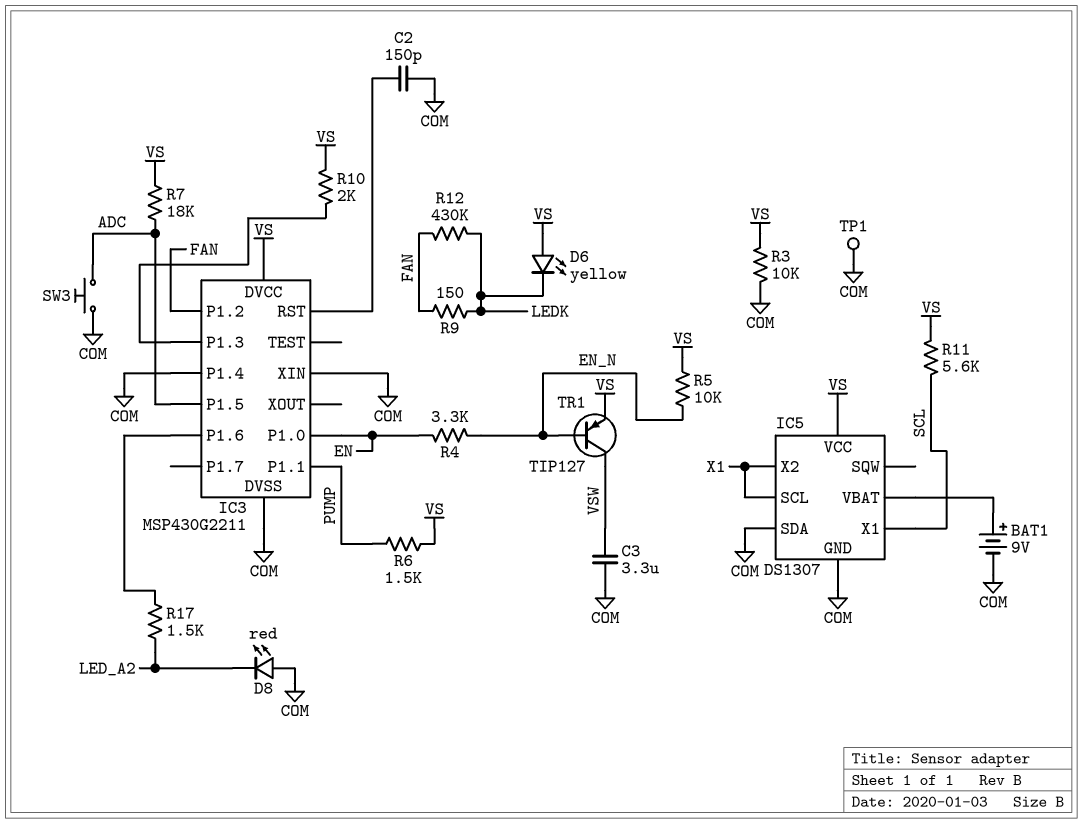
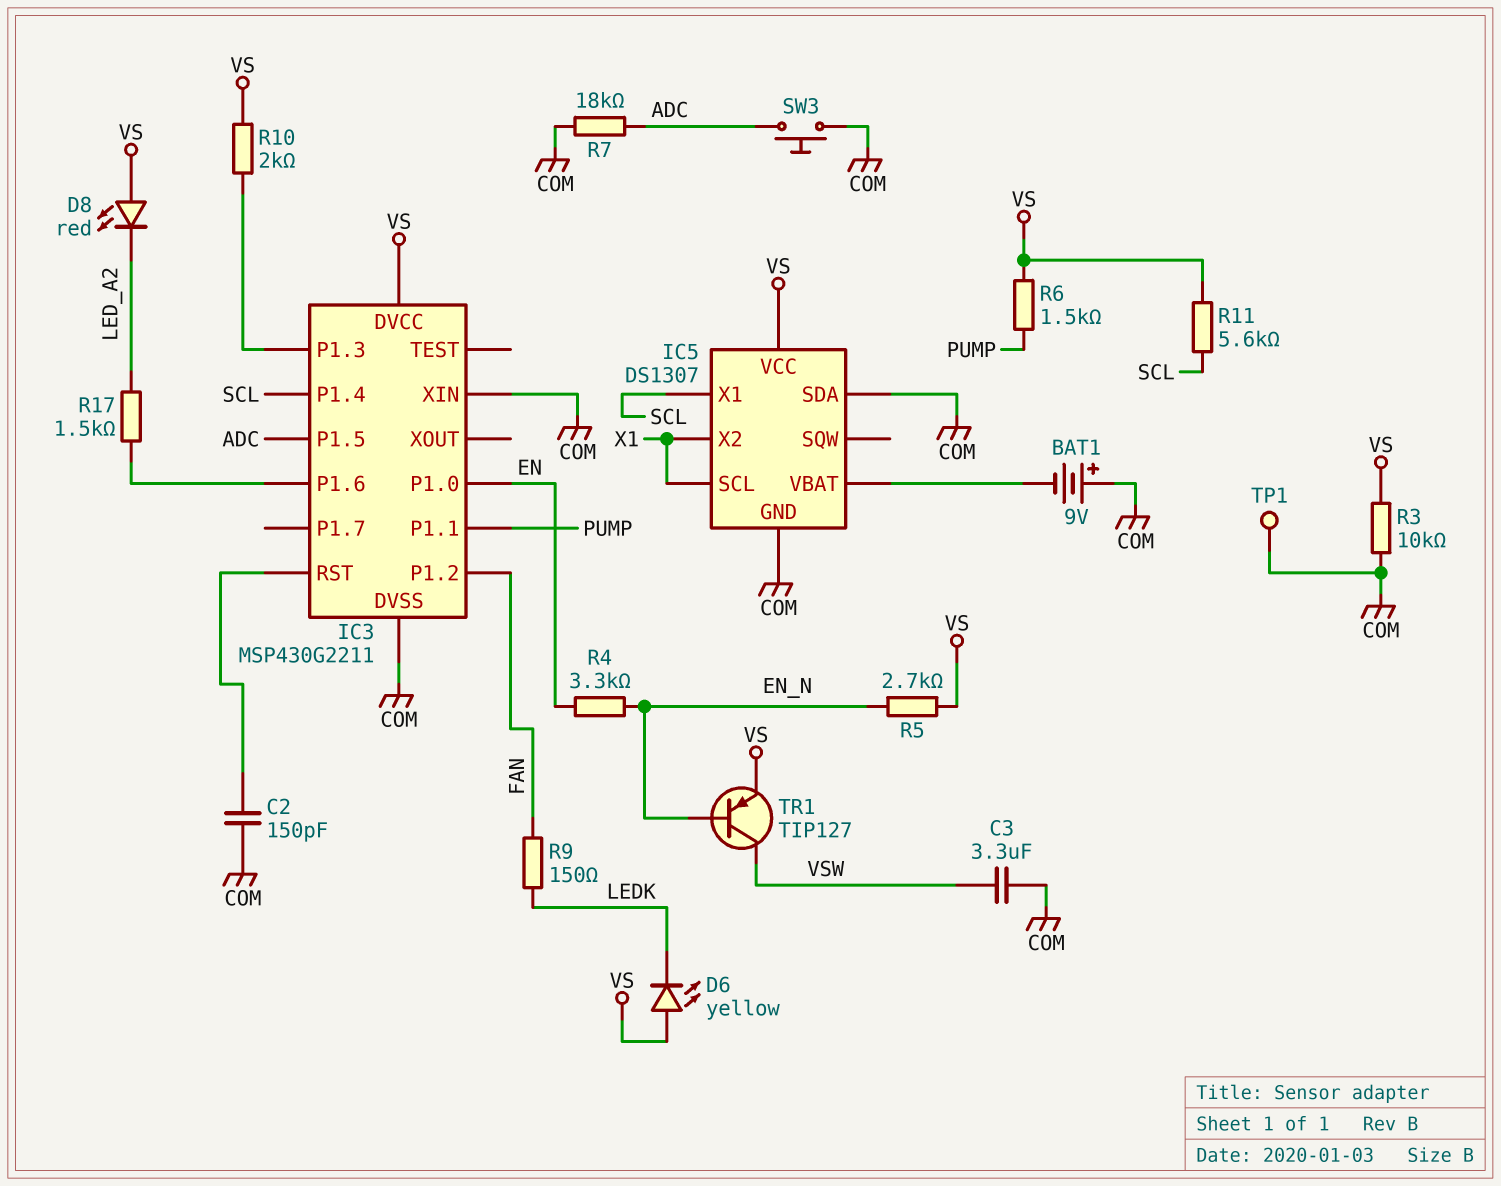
BAT1: 9V (plus IC5/VBAT, minus COM) -> 9V (plus COM, minus IC5/VBAT)
D8: LED red (A COM, K LED_A2) -> LED red (A VS, K LED_A2)
IC3 pin P1.4: COM -> SCL
R5: 10k (EN_N, VS) -> 2.7k (EN_N, VS)
R7: 18k (ADC, VS) -> 18k (ADC, COM)
R12: 430k (FAN, LEDK) -> none

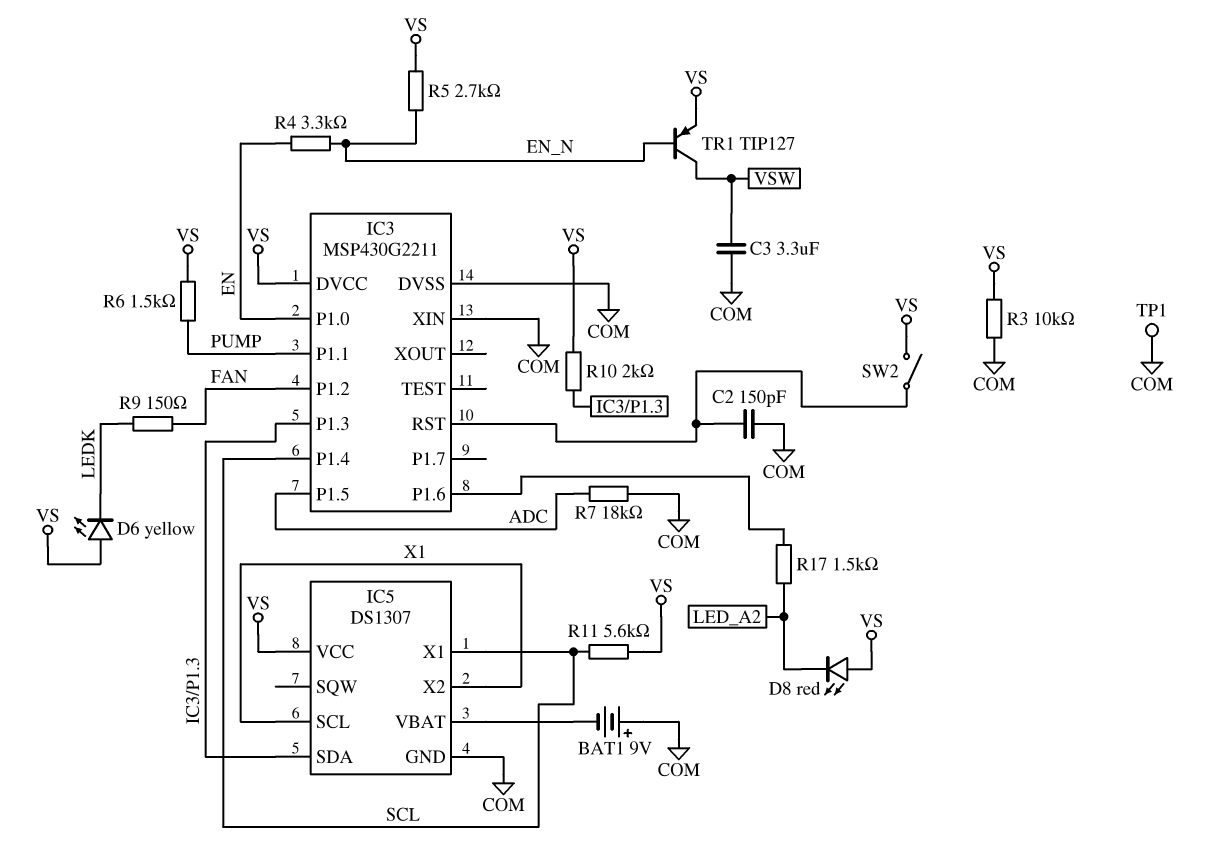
IC5 pin SDA: COM -> IC3/P1.3
SW2: none -> switch (IC3/RST, VS)
SW3: button (ADC, COM) -> none

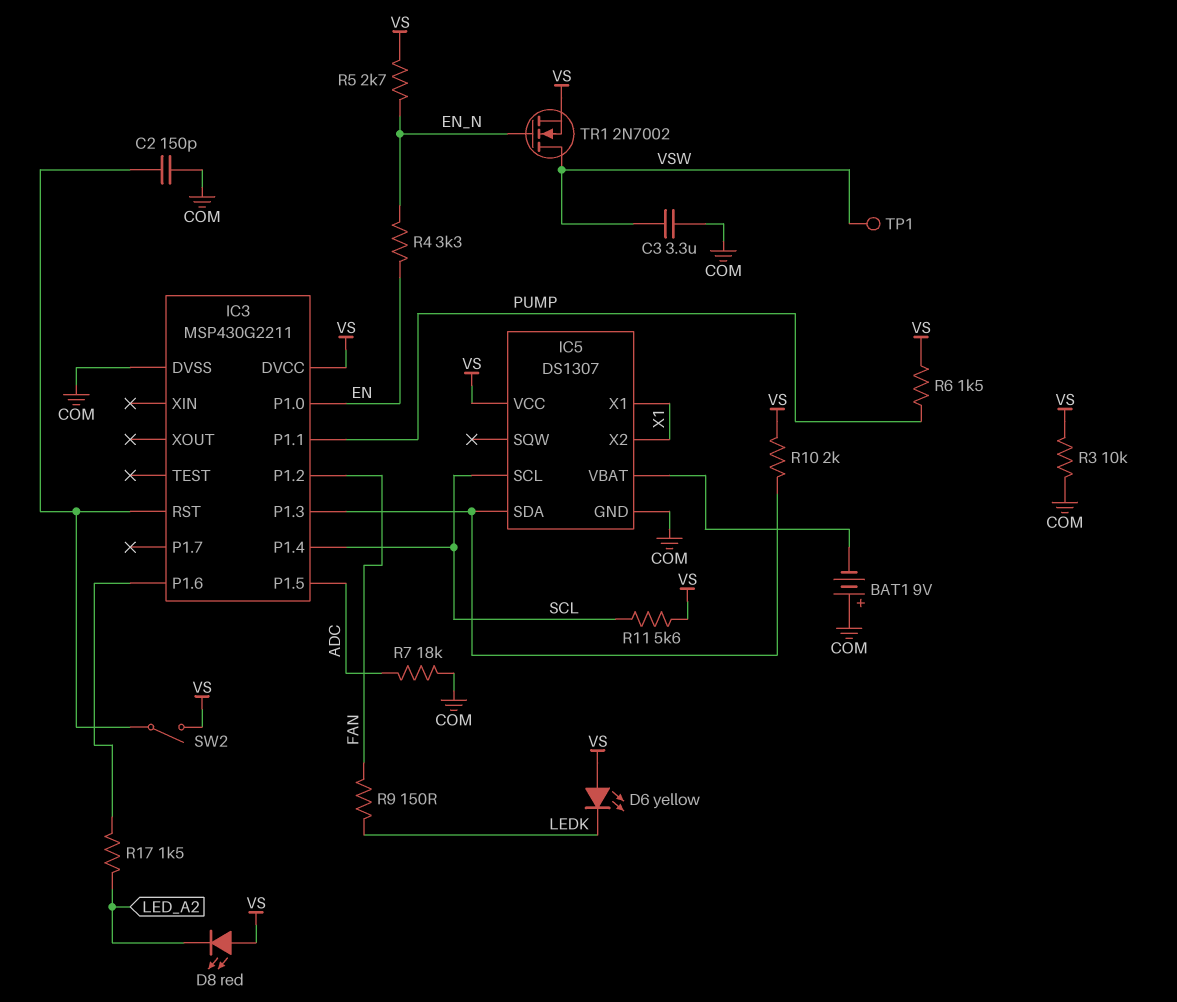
IC3 pin XIN: COM -> none
IC5 pin SCL: X1 -> SCL
IC5 pin X1: SCL -> X1
TP1: test point (COM) -> test point (VSW)
TR1: PNP TIP127 (B EN_N, C VSW, E VS) -> NMOS 2N7002 (G EN_N, D VSW, S VS)

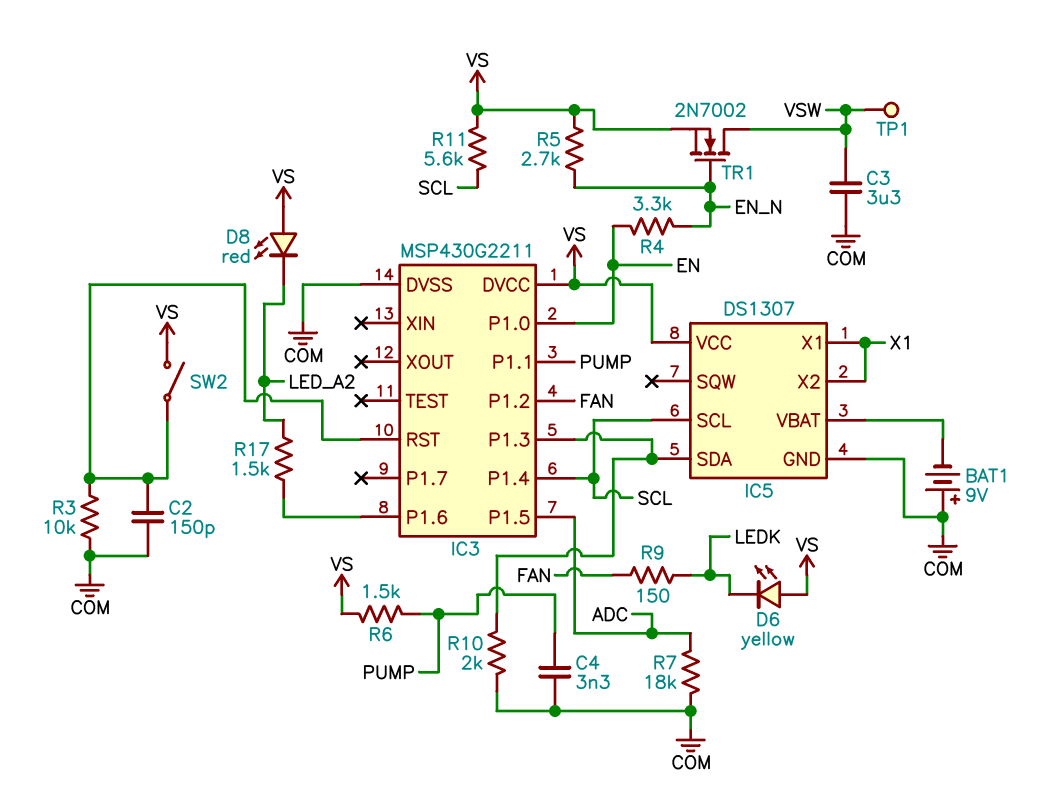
C4: none -> 3.3nF (COM, PUMP)
R3: 10k (COM, VS) -> 10k (COM, IC3/RST)
R10: 2k (IC3/P1.3, VS) -> 2k (COM, IC3/P1.3)

